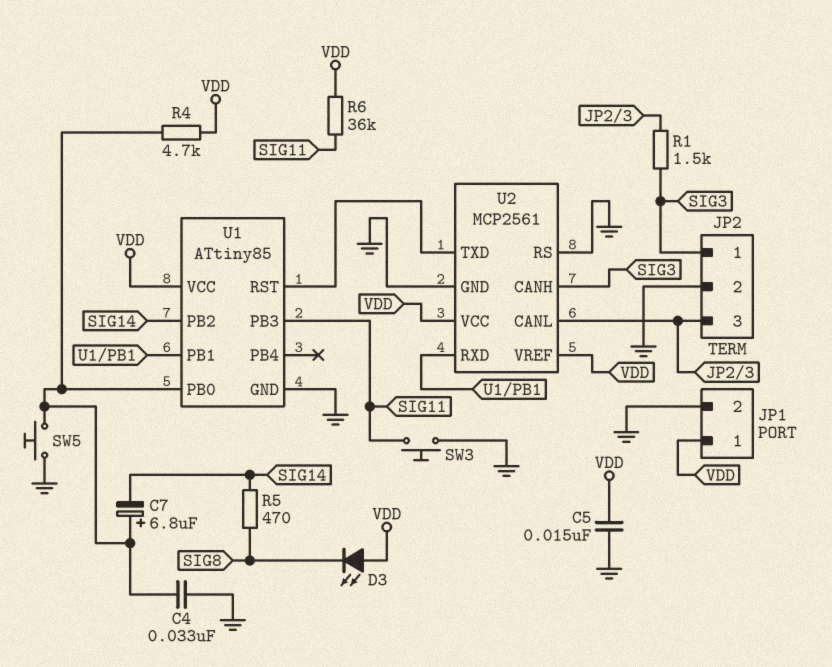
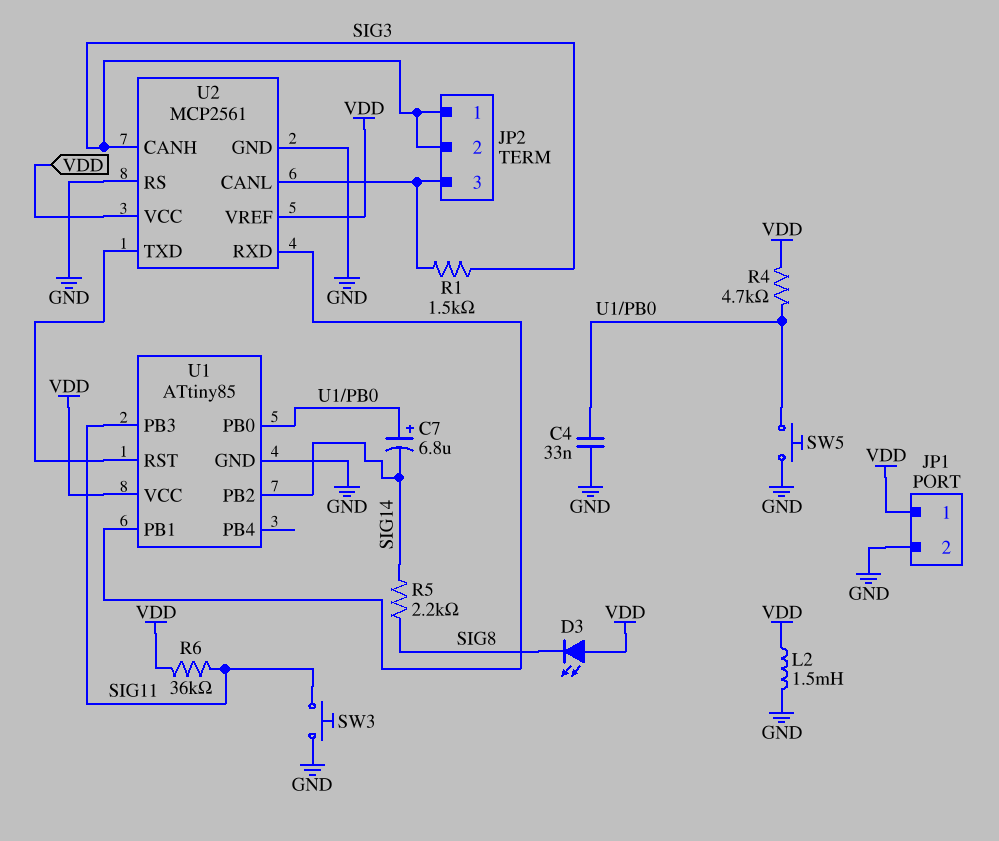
C5: 15nF (GND, VDD) -> none
JP2 pin 2: GND -> SIG3
L2: none -> 1.5mH (GND, VDD)
R5: 470 (SIG8, SIG14) -> 2.2k (SIG8, SIG14)

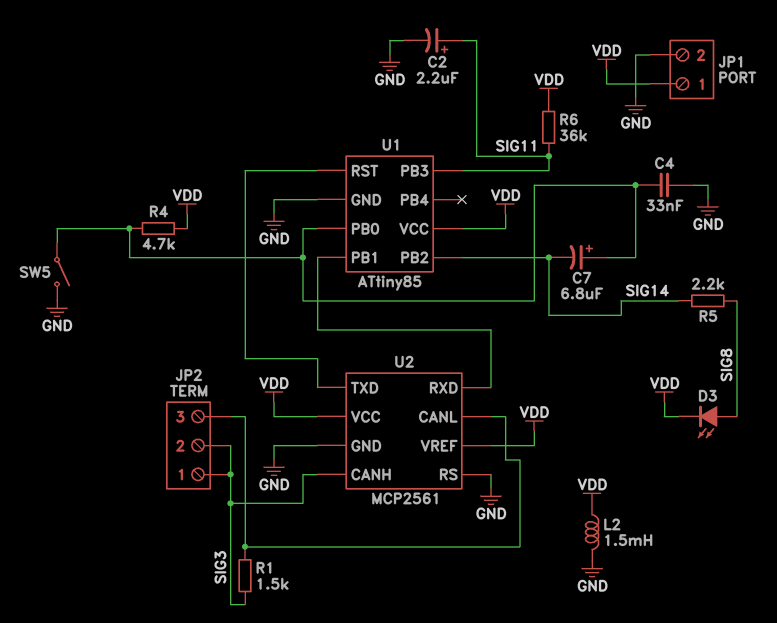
C2: none -> 2.2uF (plus SIG11, minus GND)
D3: LED (A VDD, K SIG8) -> LED (A SIG8, K VDD)
SW3: button (GND, SIG11) -> none
SW5: button (GND, U1/PB0) -> switch (GND, U1/PB0)

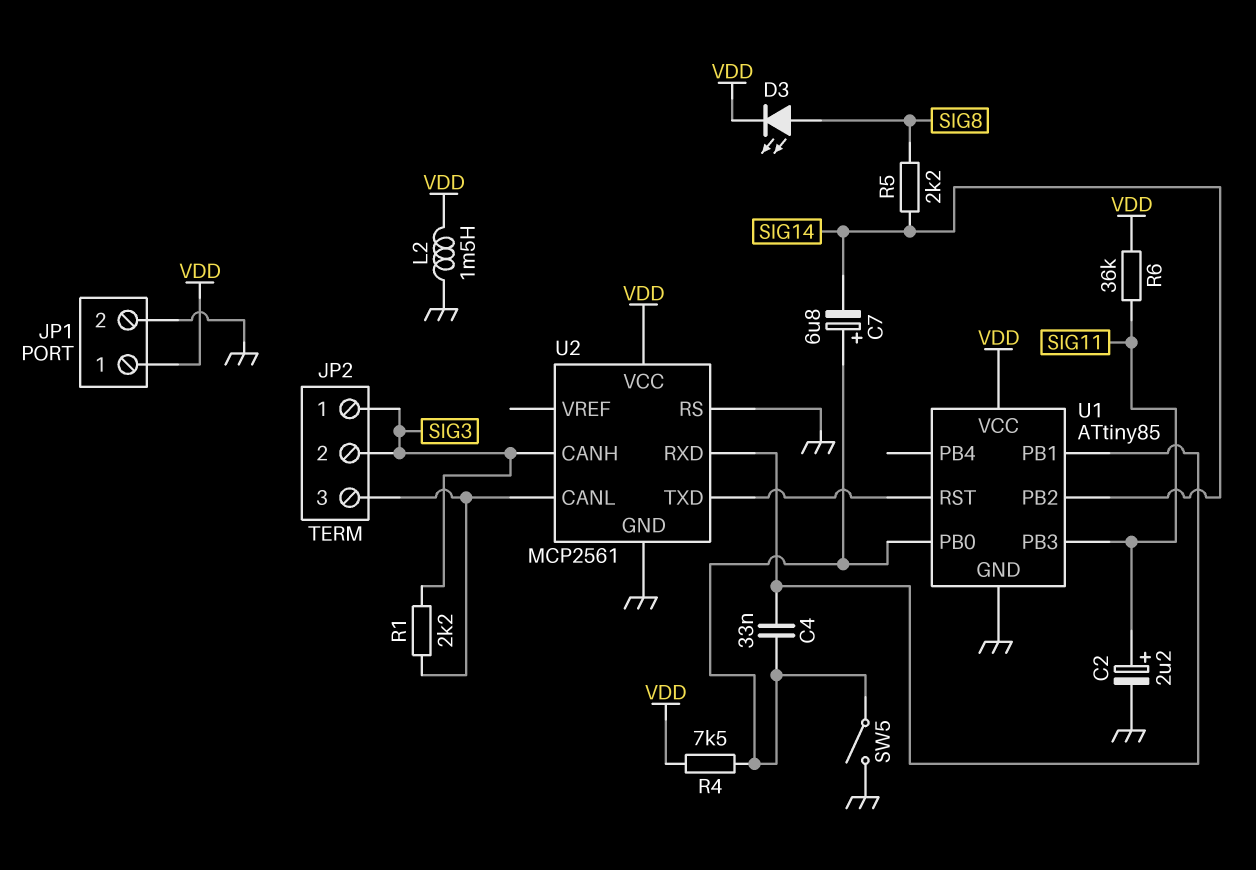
C4: 33nF (GND, U1/PB0) -> 33nF (U1/PB0, U1/PB1)
R1: 1.5k (JP2/3, SIG3) -> 2.2k (JP2/3, SIG3)
R4: 4.7k (U1/PB0, VDD) -> 7.5k (U1/PB0, VDD)
U2 pin VREF: VDD -> none

